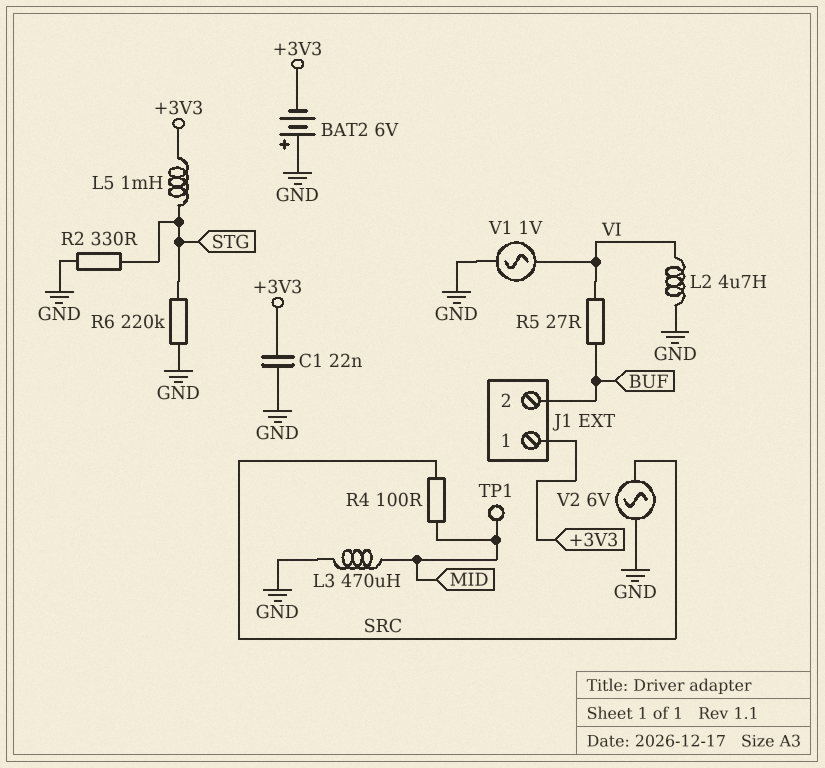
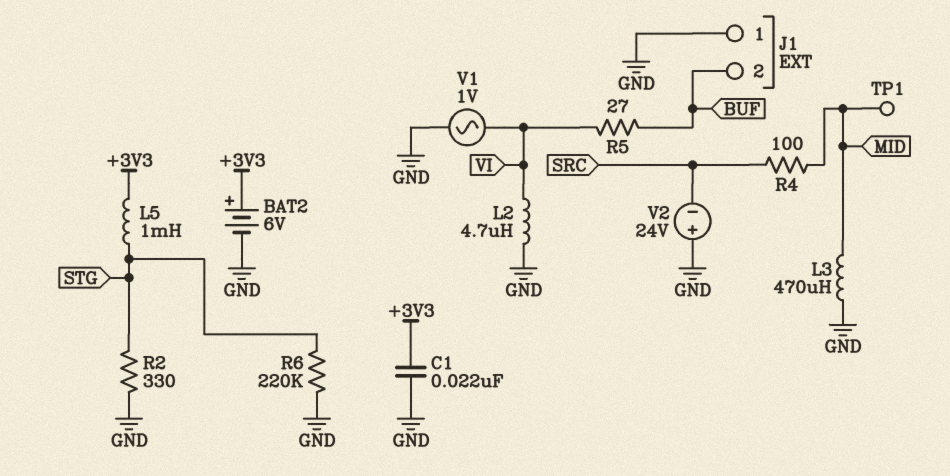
BAT2: 6V (plus GND, minus +3V3) -> 6V (plus +3V3, minus GND)
J1 pin 1: +3V3 -> GND
V2: AC 6V (GND, SRC) -> 24V (plus GND, minus SRC)

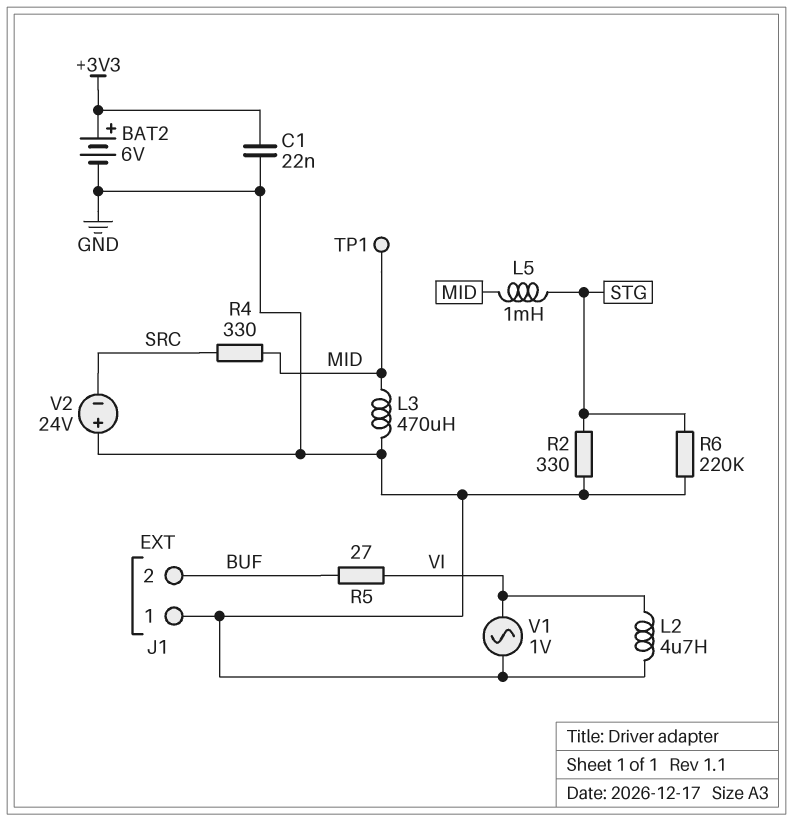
L5: 1mH (+3V3, STG) -> 1mH (MID, STG)
R4: 100 (MID, SRC) -> 330 (MID, SRC)

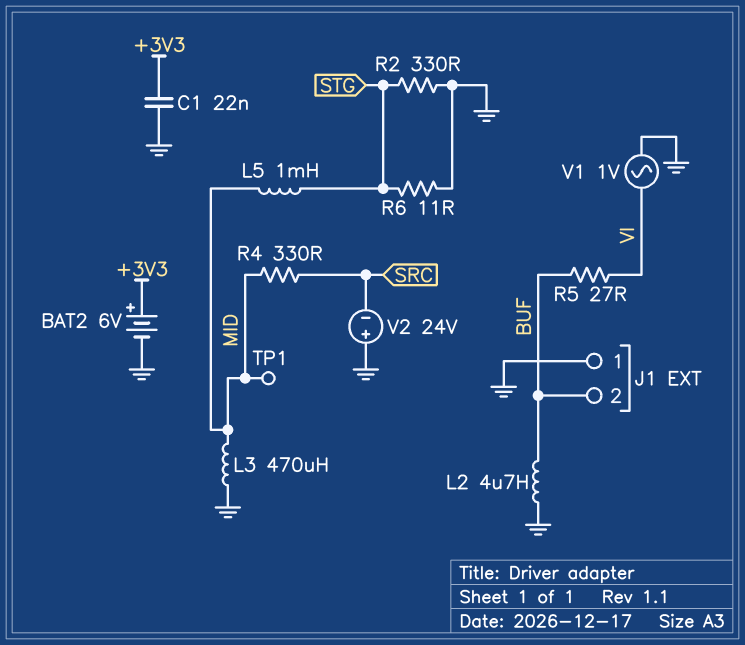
L2: 4.7uH (GND, VI) -> 4.7uH (BUF, GND)
R6: 220k (GND, STG) -> 11 (GND, STG)

